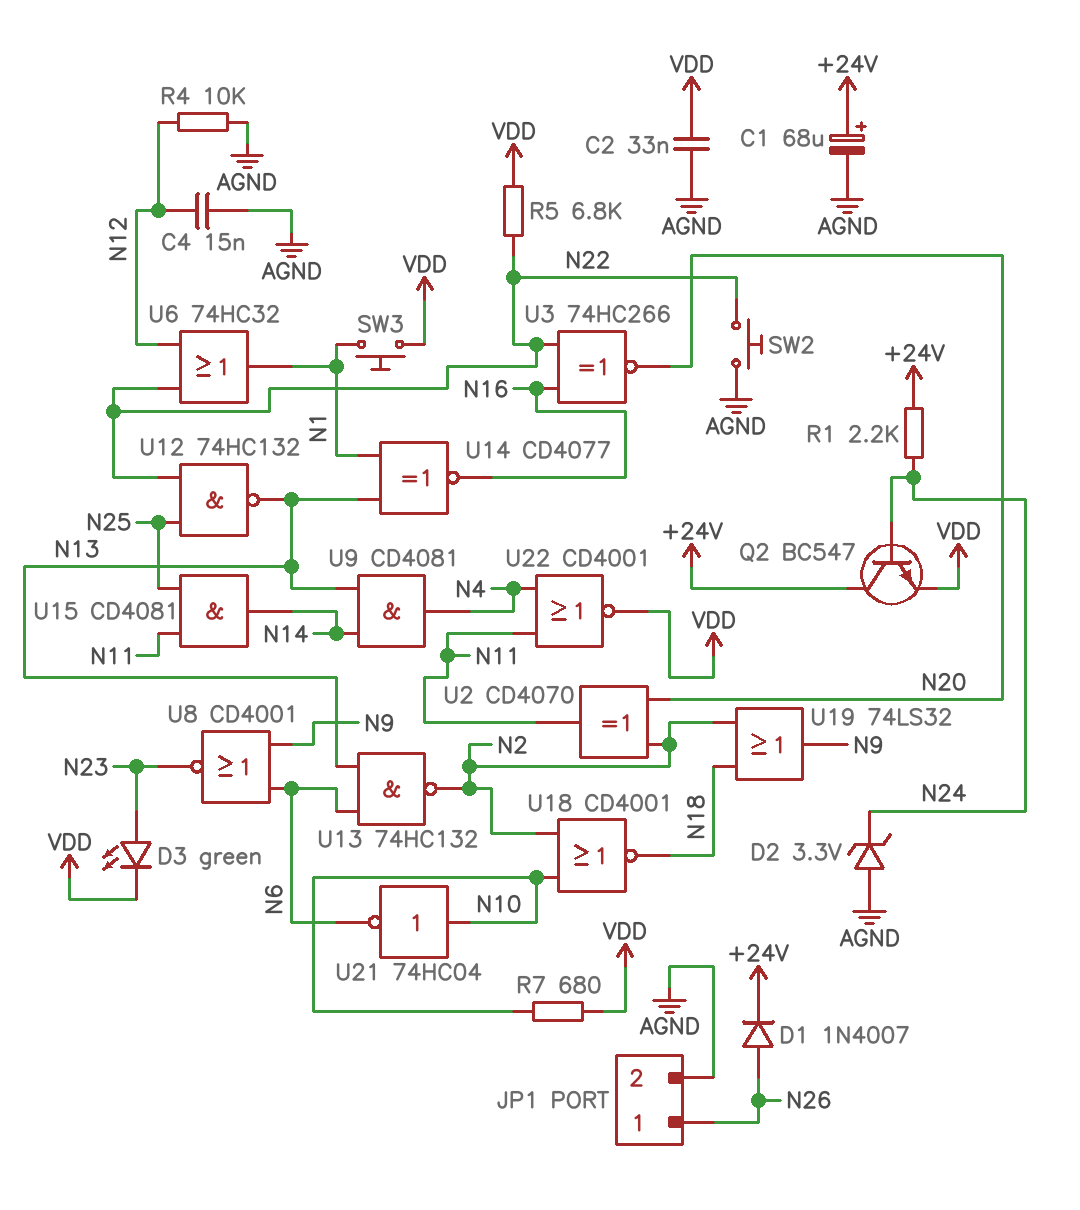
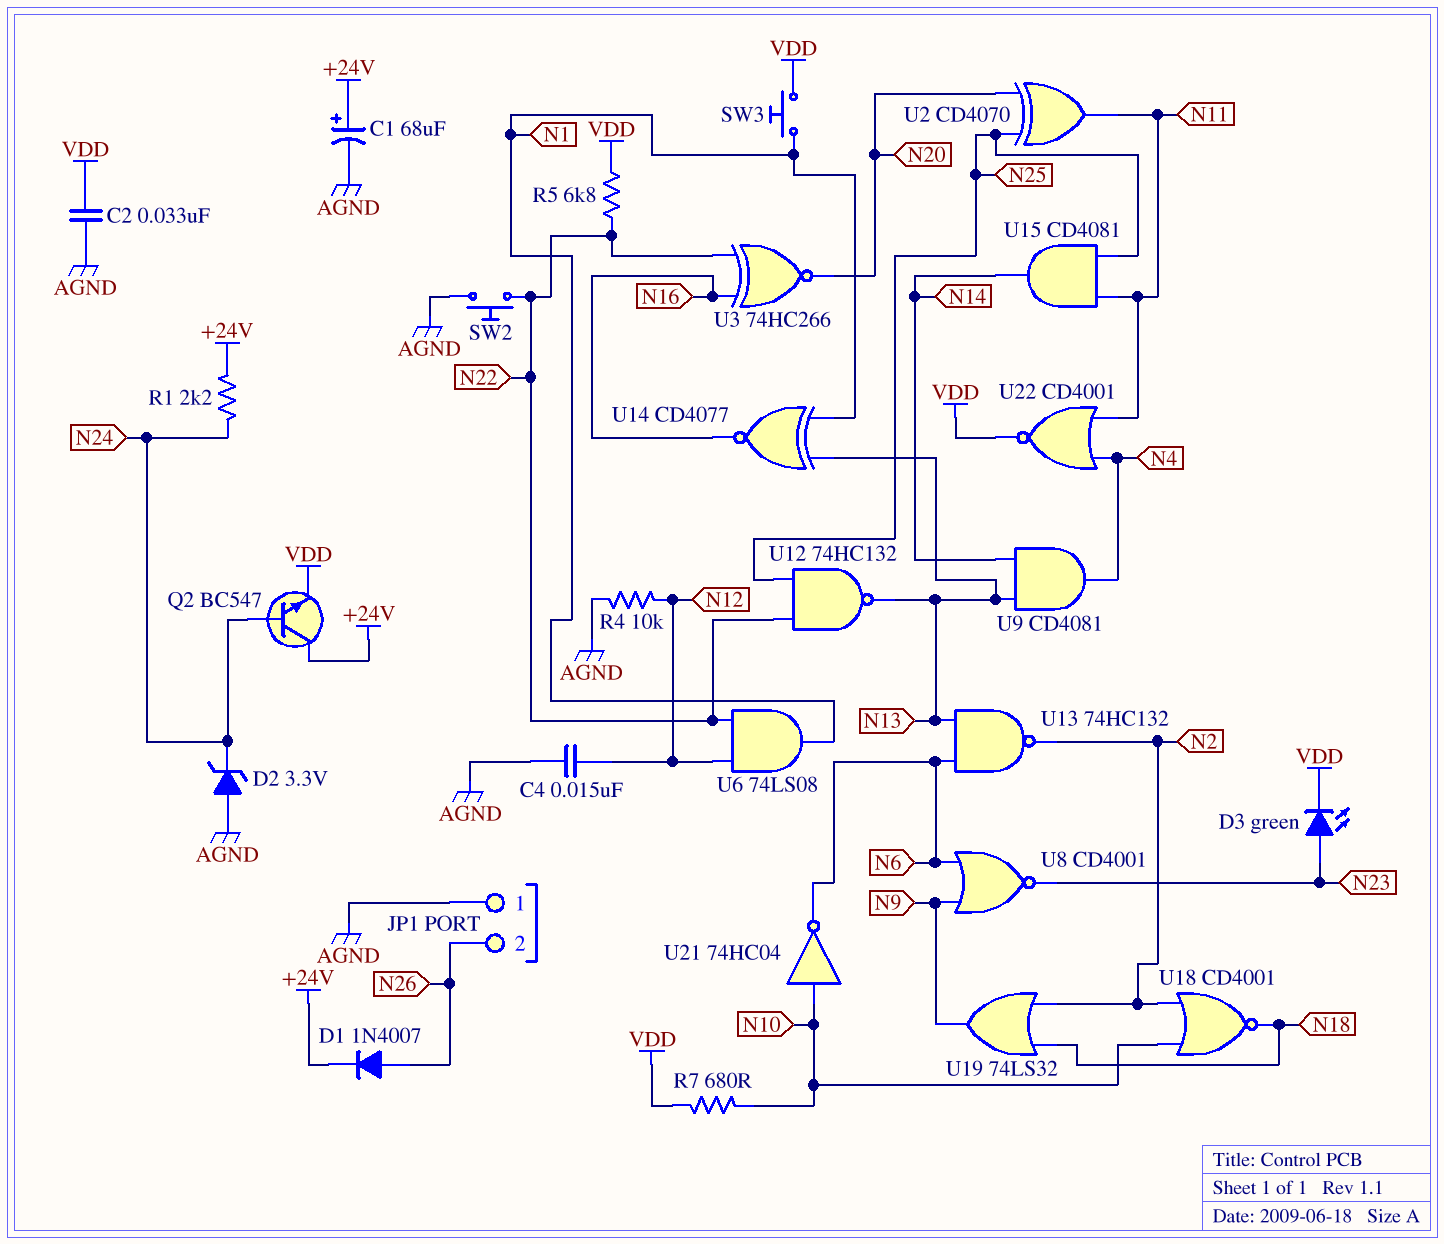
JP1 pin 1: N26 -> AGND
JP1 pin 2: AGND -> N26
U2: XOR CD4070 (in N2, in N20, out N11) -> XOR CD4070 (in N20, in N25, out N11)
U6: OR 74HC32 (in N12, in N22, out N1) -> AND 74LS08 (in N12, in N22, out N1)

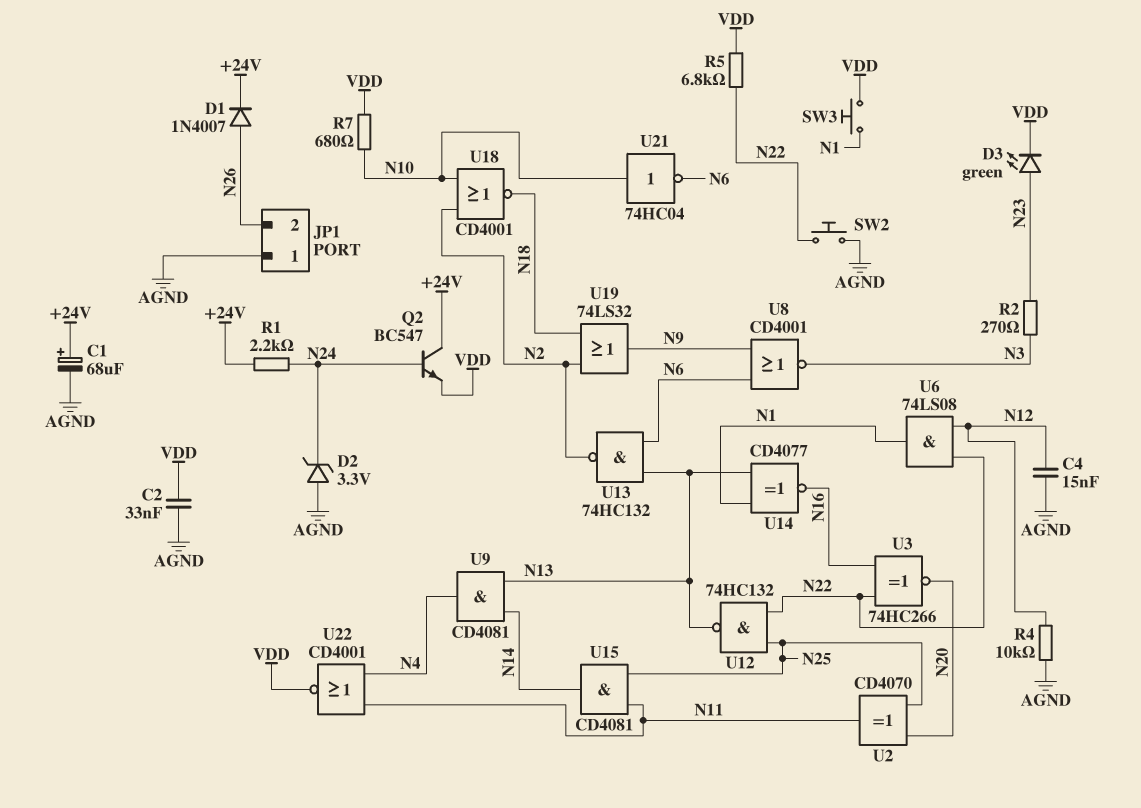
R2: none -> 270 (N3, N23)
U8: NOR CD4001 (in N6, in N9, out N23) -> NOR CD4001 (in N6, in N9, out N3)

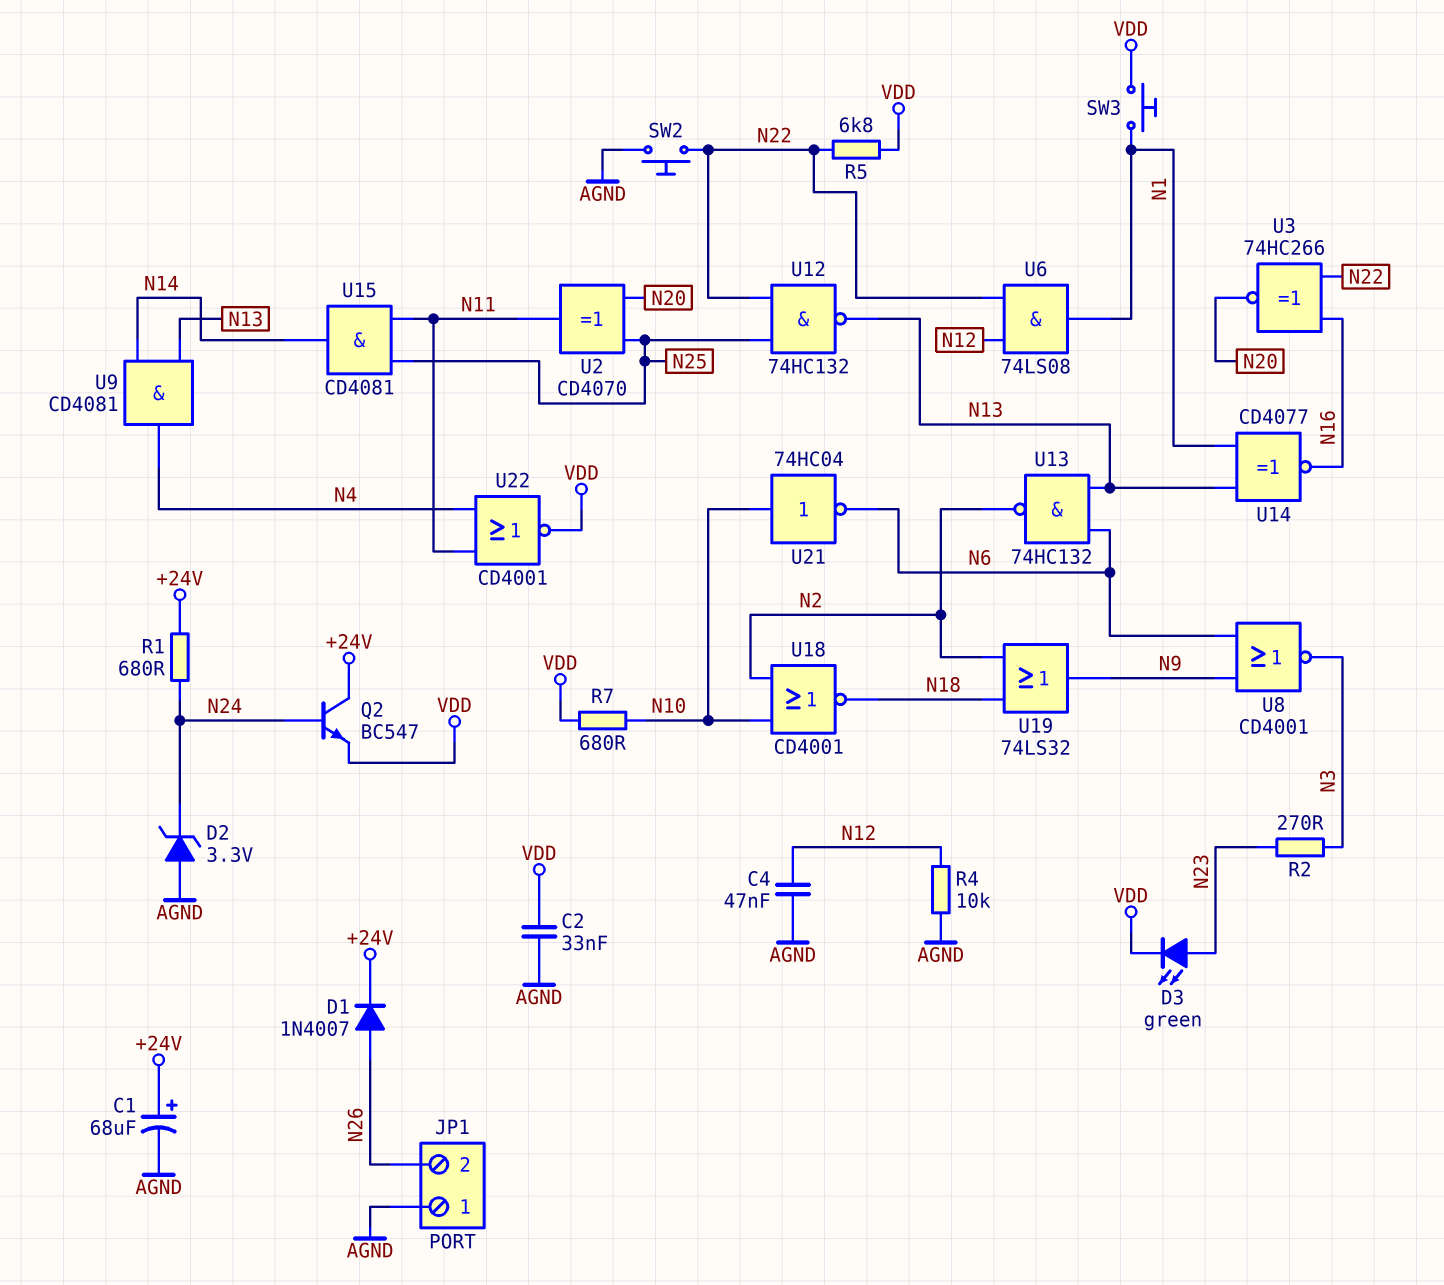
C4: 15nF (AGND, N12) -> 47nF (AGND, N12)
R1: 2.2k (+24V, N24) -> 680 (+24V, N24)

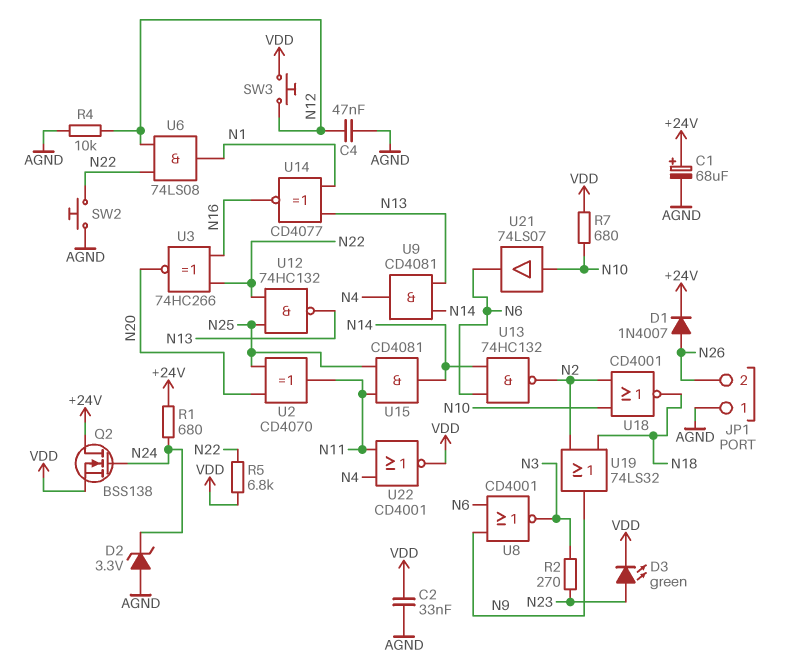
Q2: NPN BC547 (B N24, C +24V, E VDD) -> NMOS BSS138 (G N24, D +24V, S VDD)
SW3: button (N1, VDD) -> button (N12, VDD)
U13: NAND 74HC132 (in N6, in N13, out N2) -> NAND 74HC132 (in N6, in N14, out N2)
U21: NOT 74HC04 (in N10, out N6) -> buffer 74LS07 (in N10, out N6)

